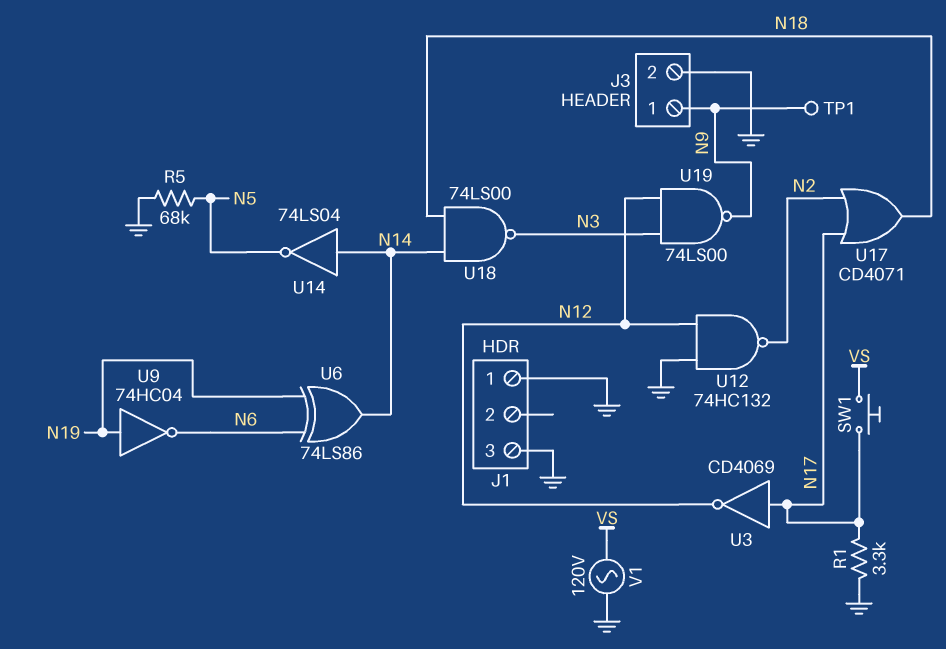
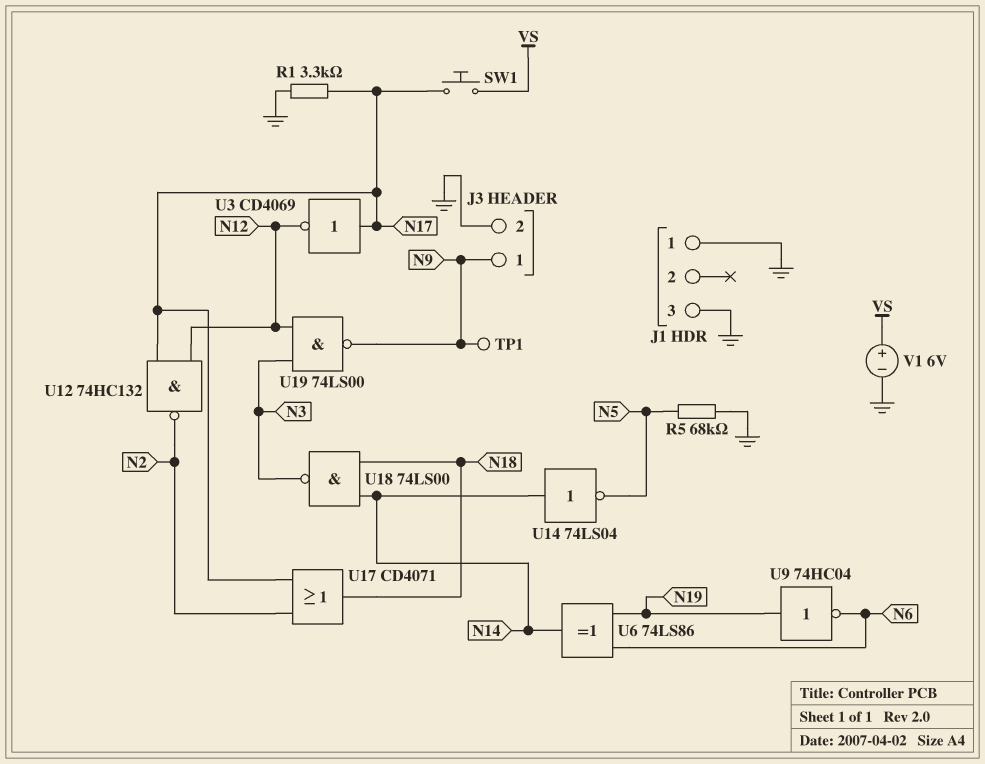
U12: NAND 74HC132 (in GND, in N12, out N2) -> NAND 74HC132 (in N12, in N17, out N2)
V1: AC 120V (GND, VS) -> 6V (plus VS, minus GND)

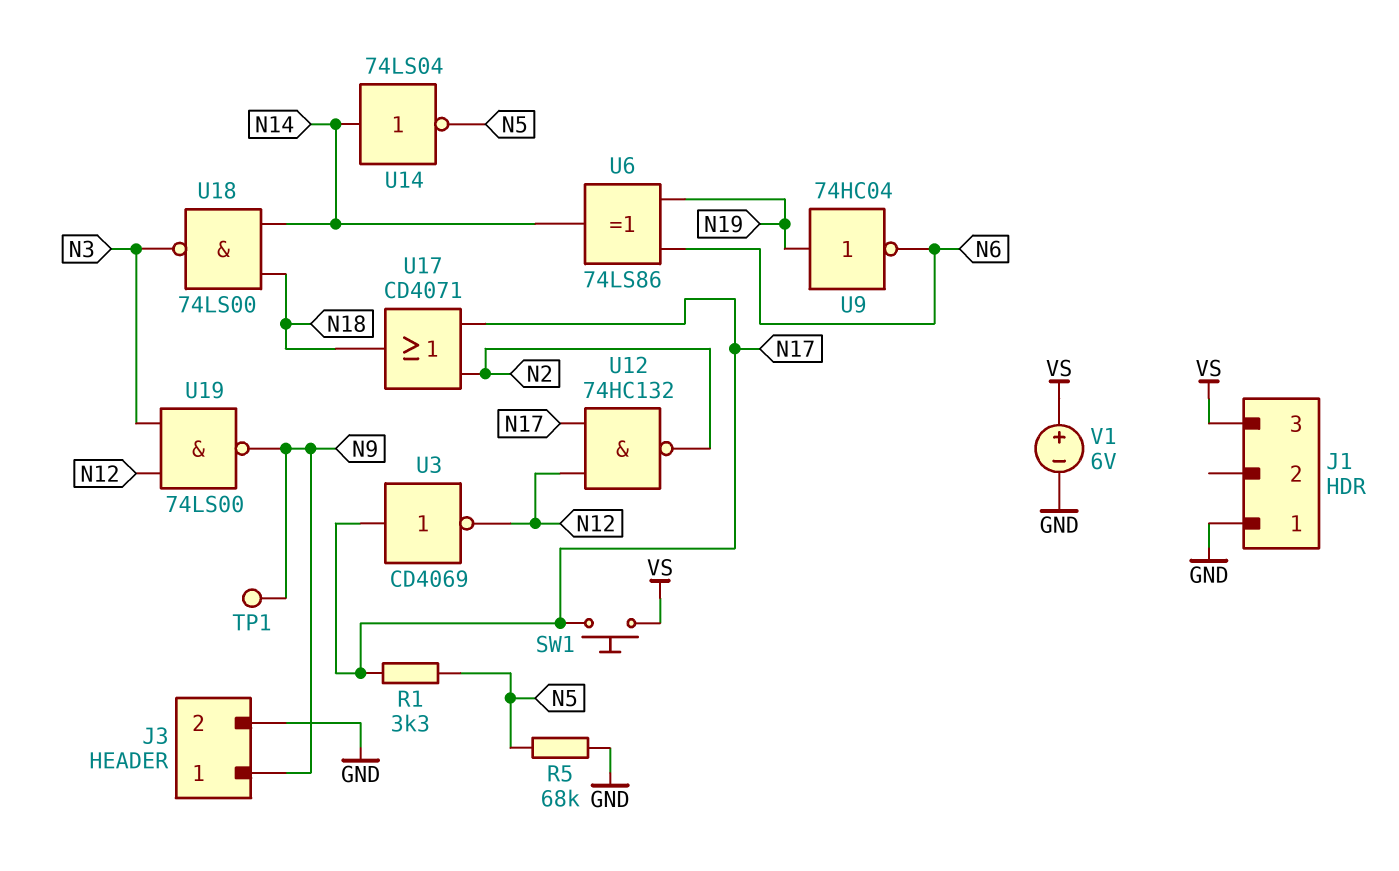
J1 pin 3: GND -> VS
R1: 3.3k (GND, N17) -> 3.3k (N5, N17)

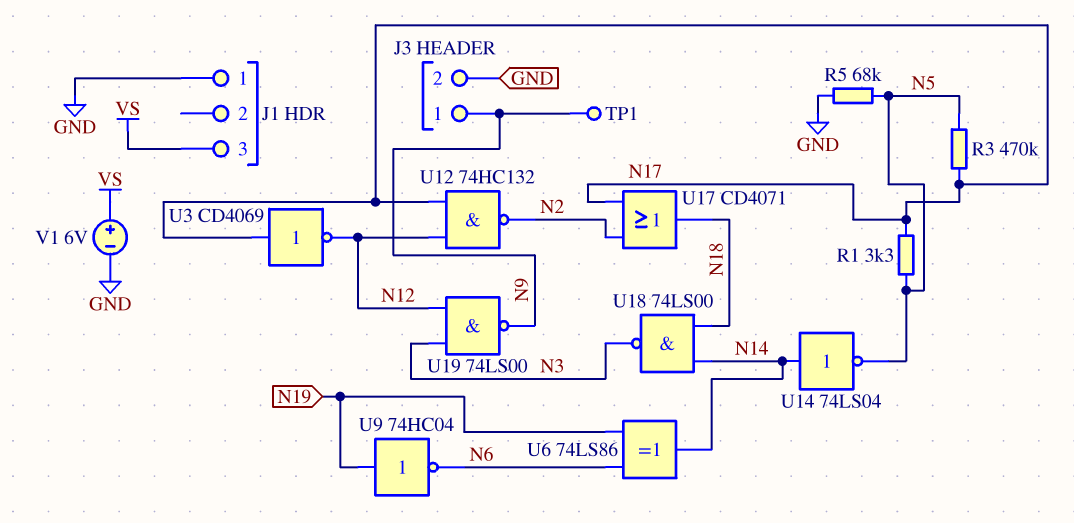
R3: none -> 470k (N5, N17)
SW1: button (N17, VS) -> none

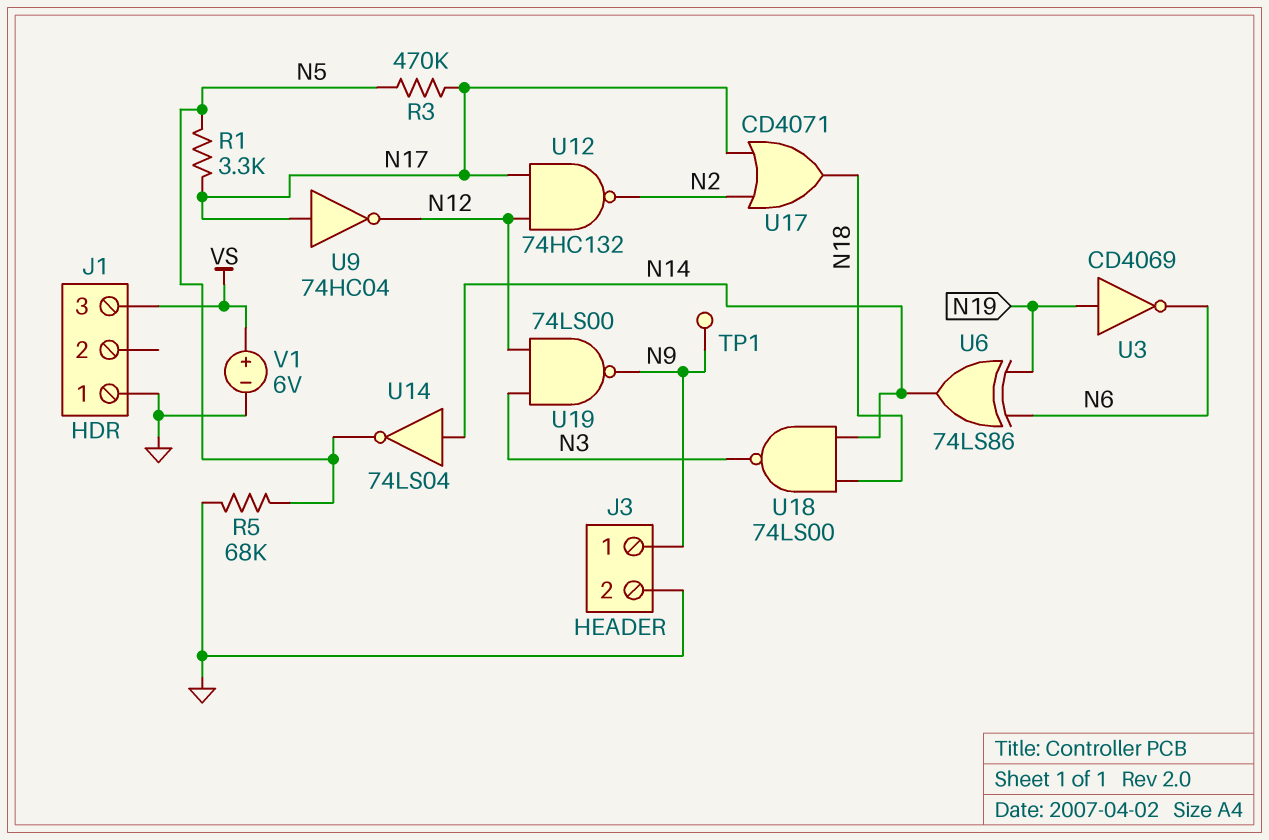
U3: NOT CD4069 (in N17, out N12) -> NOT CD4069 (in N19, out N6)
U9: NOT 74HC04 (in N19, out N6) -> NOT 74HC04 (in N17, out N12)

